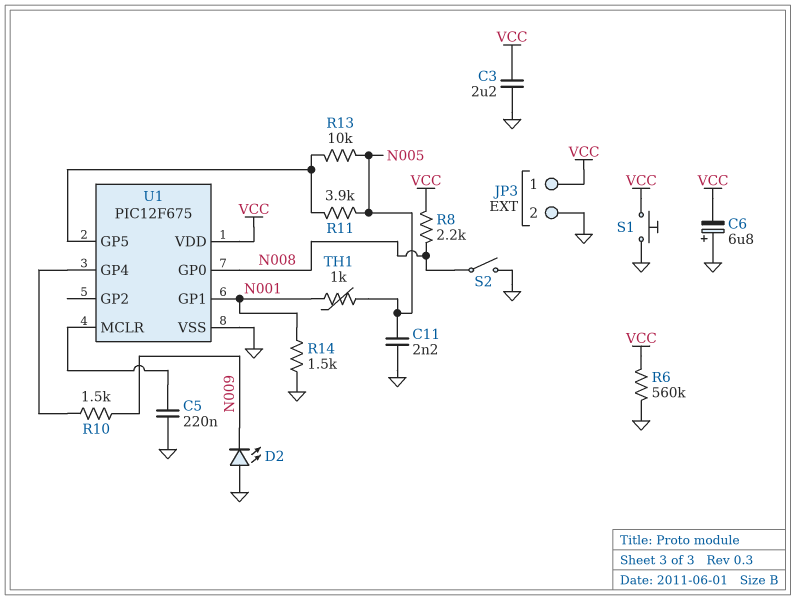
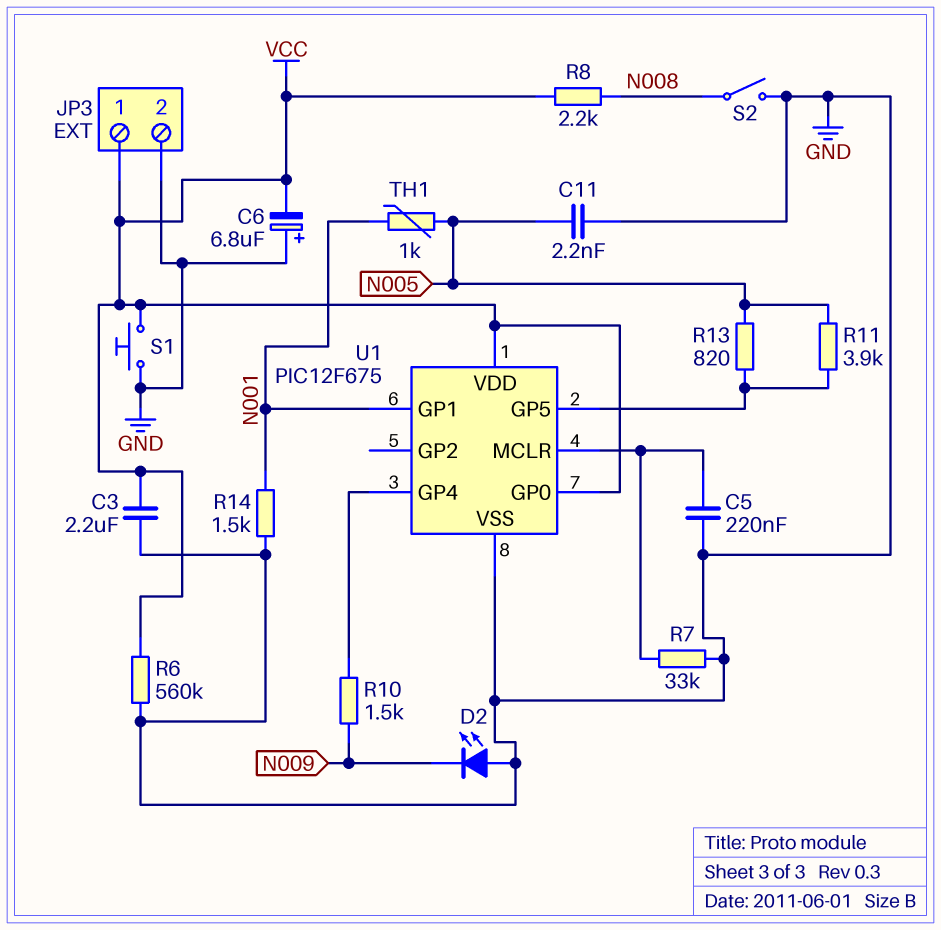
R7: none -> 33k (GND, U1/MCLR)
R13: 10k (N005, U1/GP5) -> 820 (N005, U1/GP5)
U1 pin GP0: N008 -> VCC

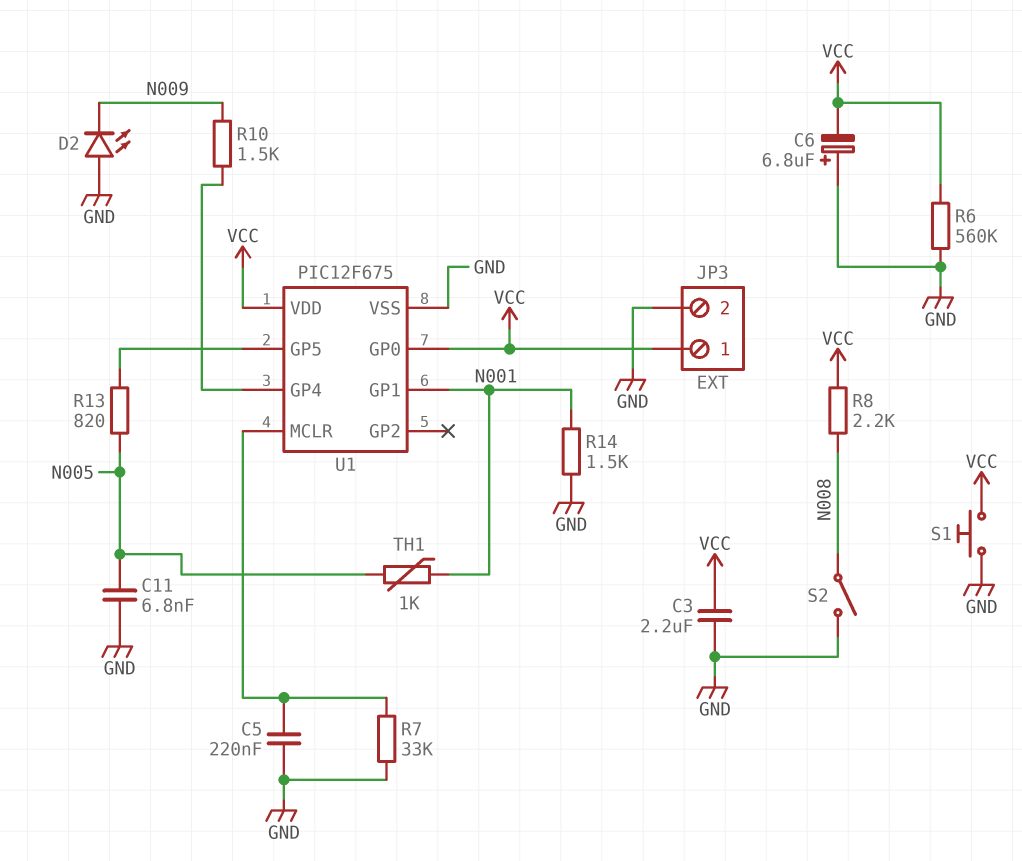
C11: 2.2nF (GND, N005) -> 6.8nF (GND, N005)
R11: 3.9k (N005, U1/GP5) -> none

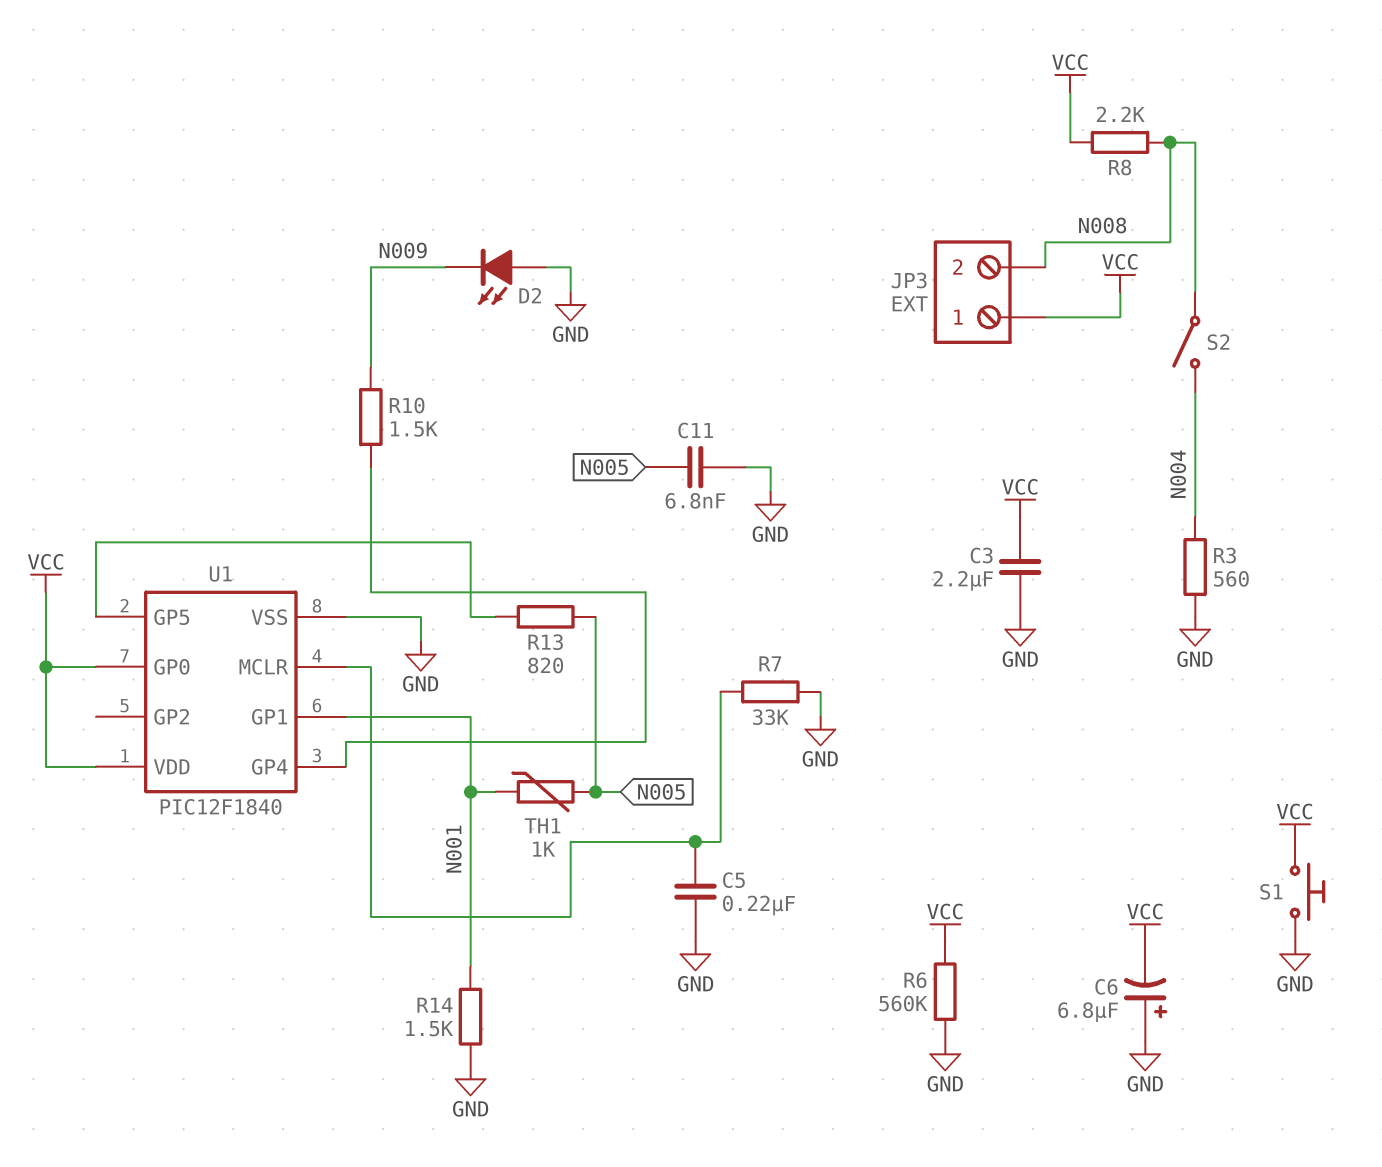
JP3 pin 2: GND -> N008
R3: none -> 560 (GND, N004)
S2: switch (GND, N008) -> switch (N004, N008)
U1: PIC12F675 -> PIC12F1840

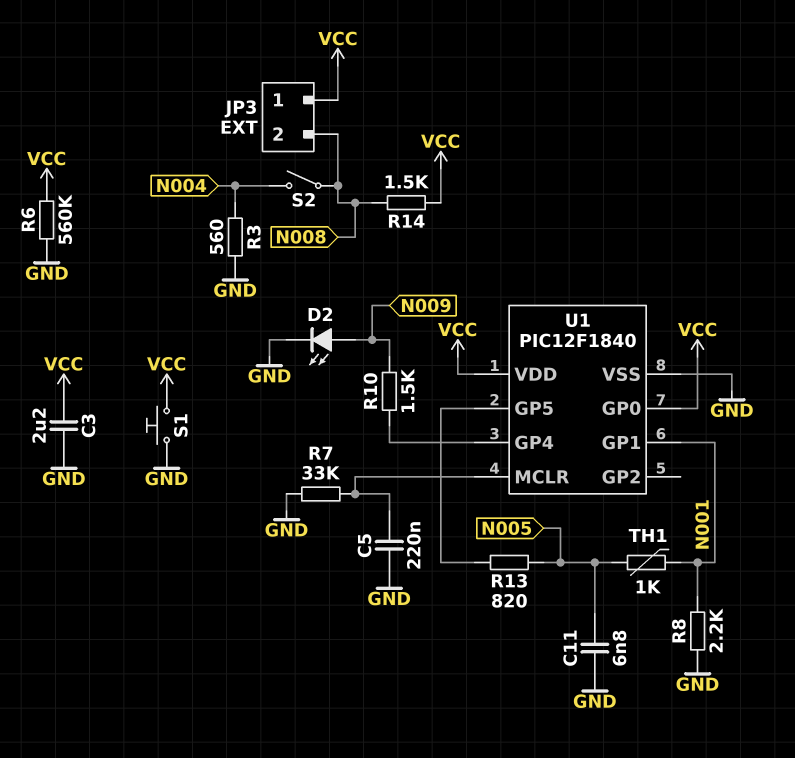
C6: 6.8uF (plus GND, minus VCC) -> none
D2: LED (A GND, K N009) -> LED (A N009, K GND)
R8: 2.2k (N008, VCC) -> 2.2k (GND, N001)
R14: 1.5k (GND, N001) -> 1.5k (N008, VCC)

